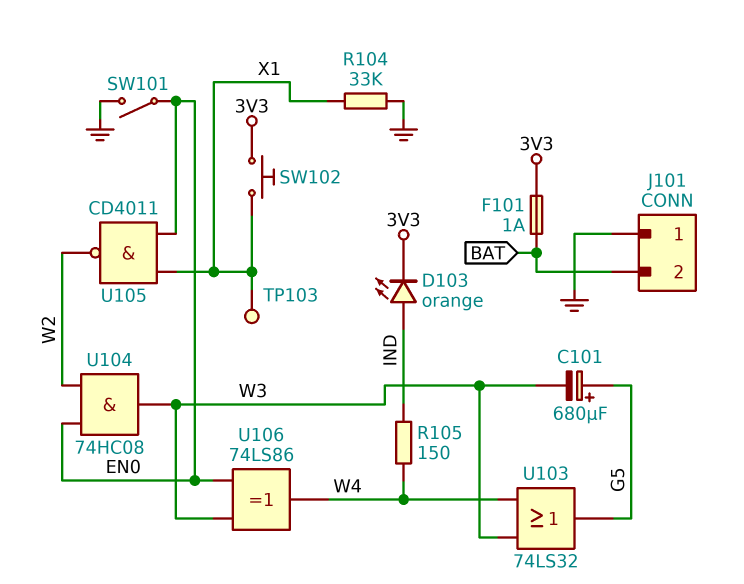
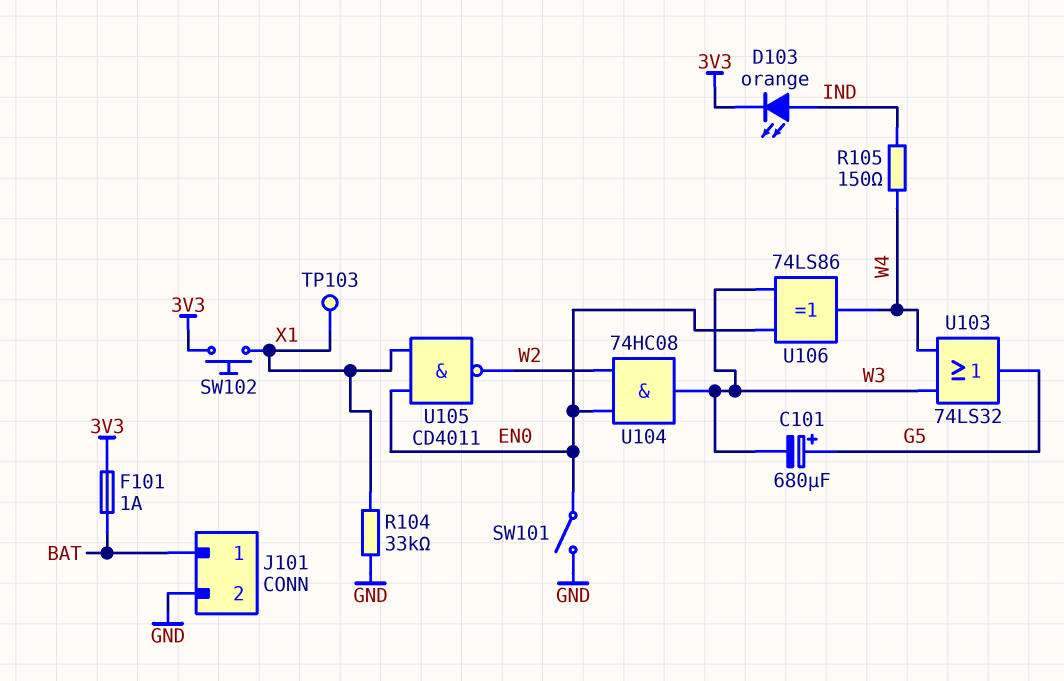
J101 pin 1: GND -> BAT
J101 pin 2: BAT -> GND

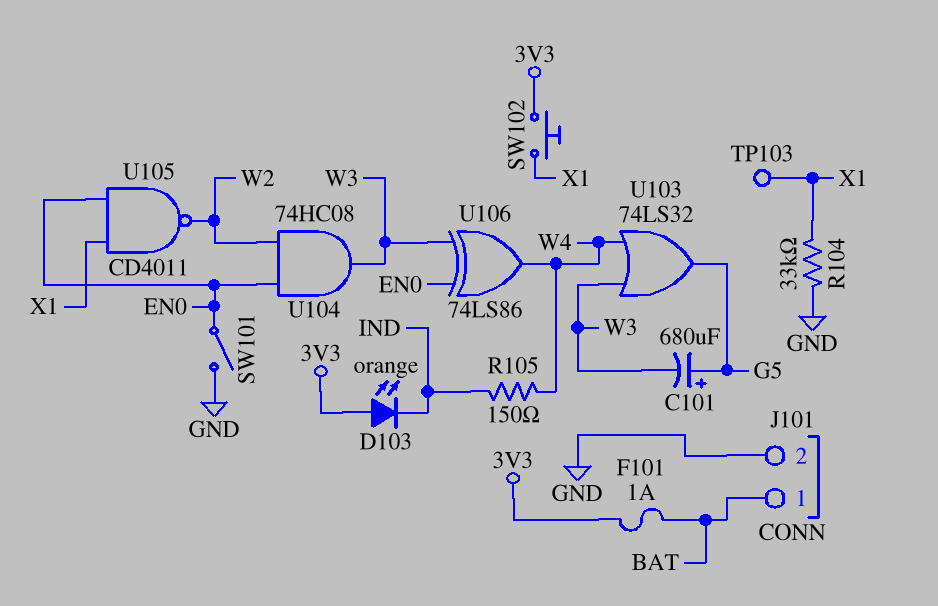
D103: LED orange (A IND, K 3V3) -> LED orange (A 3V3, K IND)

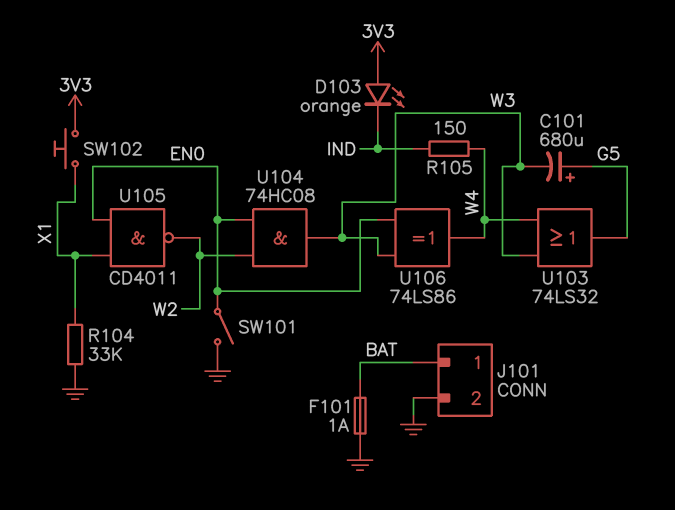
F101: 1A (3V3, BAT) -> 1A (BAT, GND)
TP103: test point (X1) -> none

